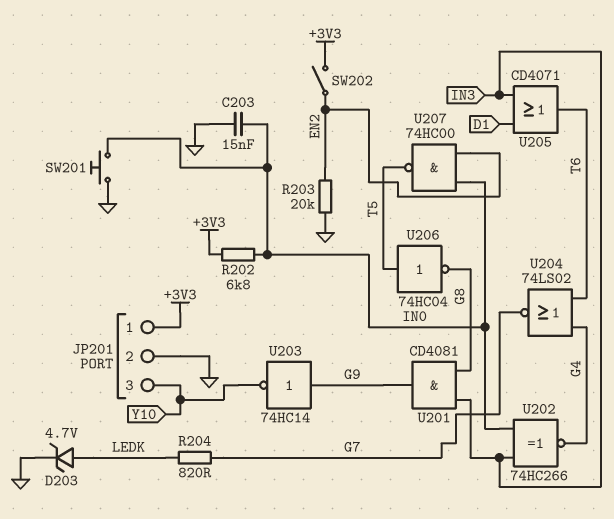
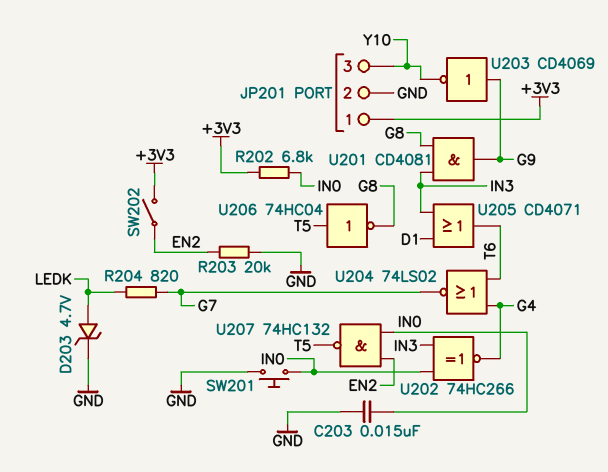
U203: NOT 74HC14 (in G9, out Y10) -> NOT CD4069 (in G9, out Y10)
U207: NAND 74HC00 (in EN2, in IN0, out T5) -> NAND 74HC132 (in EN2, in IN0, out T5)

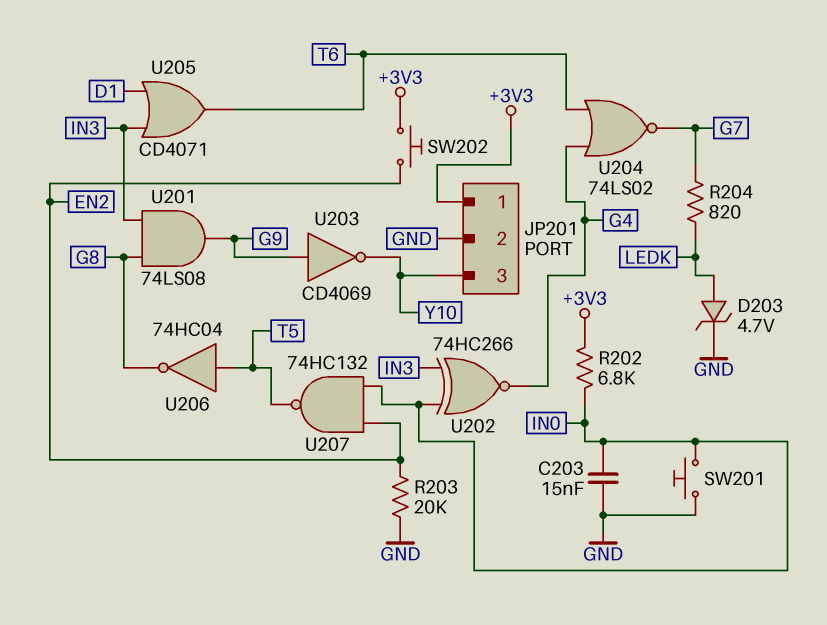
SW202: switch (+3V3, EN2) -> button (+3V3, EN2)
U201: AND CD4081 (in G8, in IN3, out G9) -> AND 74LS08 (in G8, in IN3, out G9)

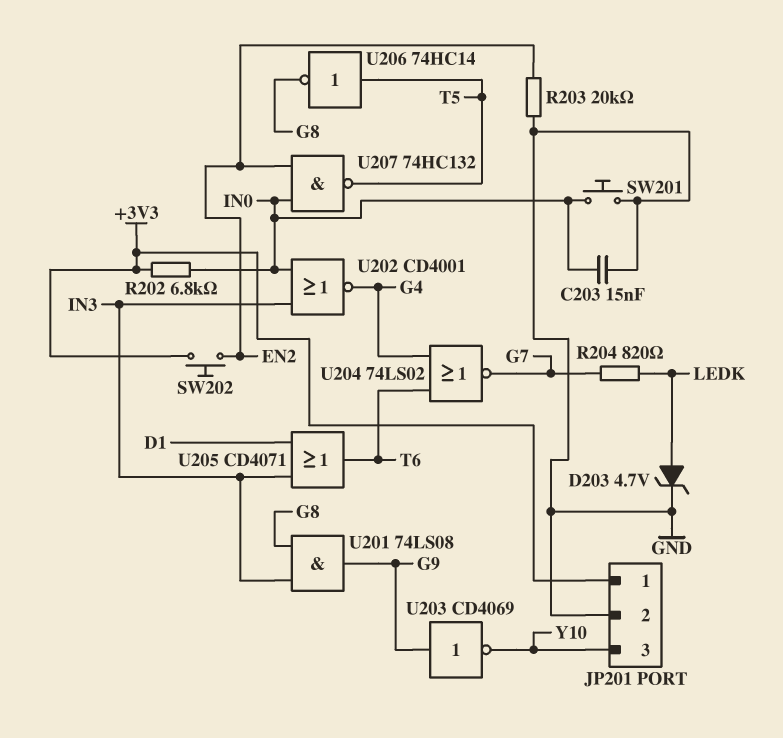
U202: XNOR 74HC266 (in IN0, in IN3, out G4) -> NOR CD4001 (in IN0, in IN3, out G4)
U206: NOT 74HC04 (in T5, out G8) -> NOT 74HC14 (in T5, out G8)

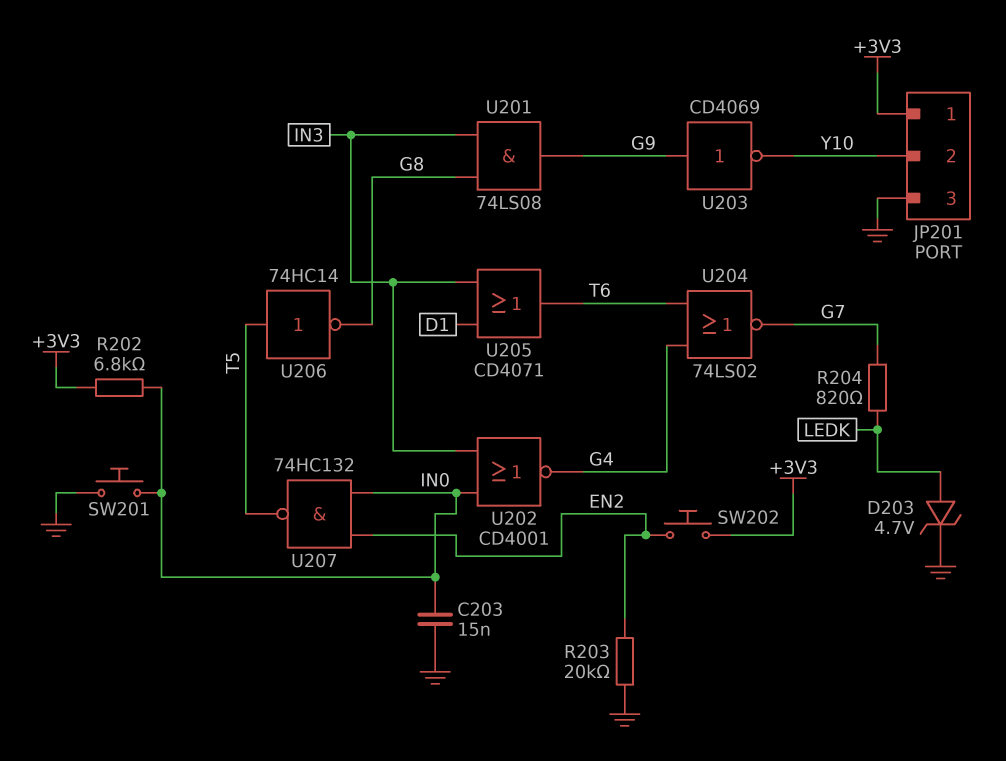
JP201 pin 2: GND -> Y10
JP201 pin 3: Y10 -> GND

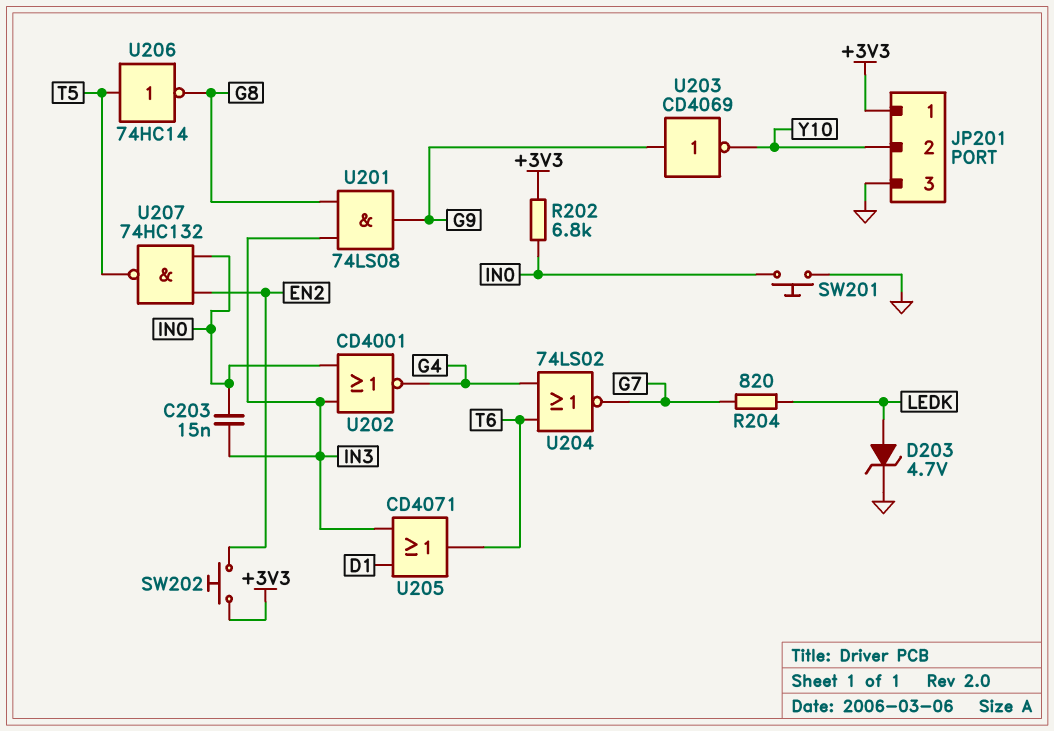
C203: 15nF (GND, IN0) -> 15nF (IN0, IN3)
R203: 20k (EN2, GND) -> none

